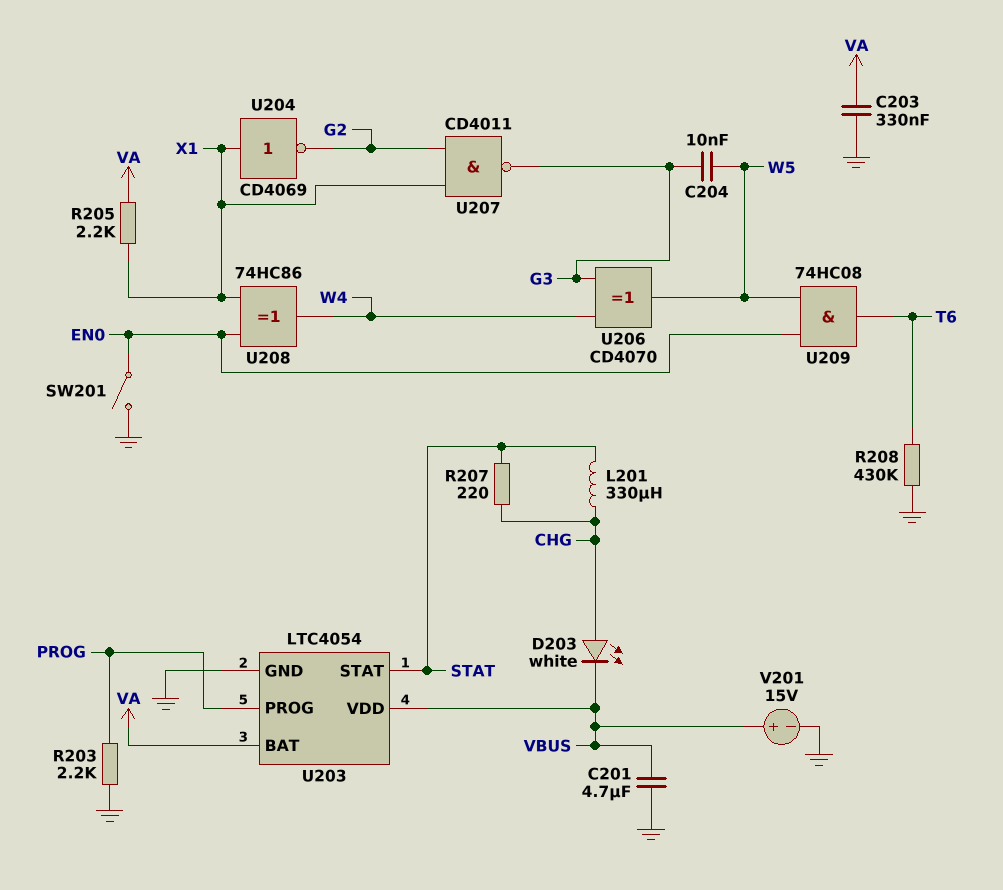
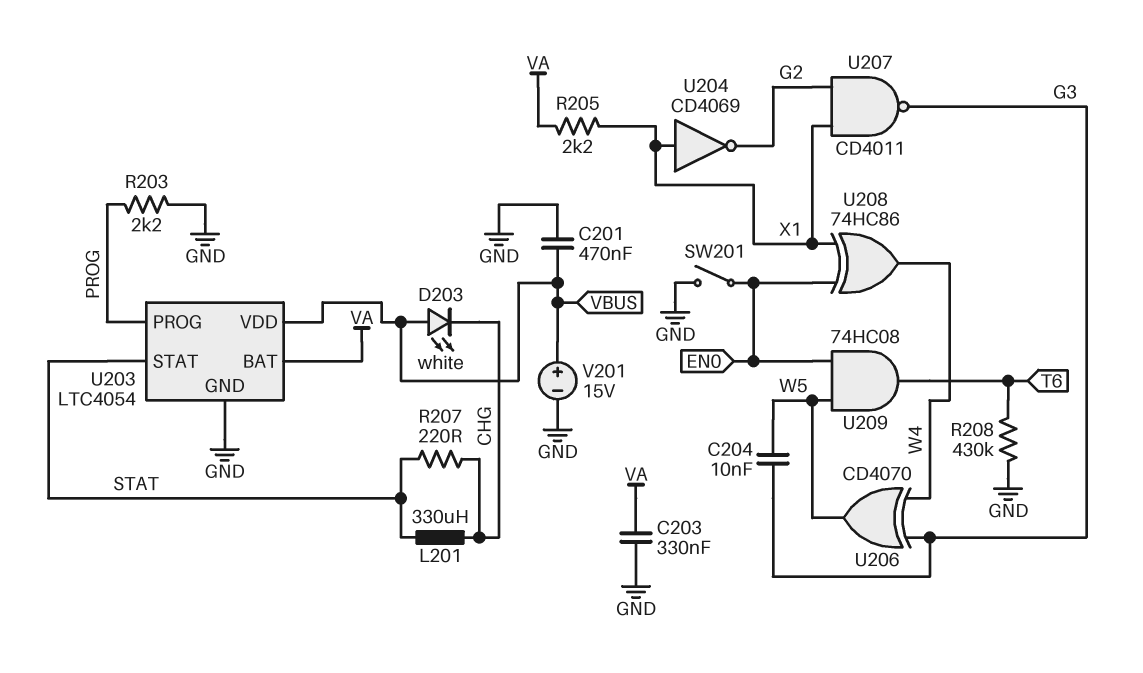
C201: 4.7uF (GND, VBUS) -> 470nF (GND, VBUS)
D203: LED white (A CHG, K VBUS) -> LED white (A VBUS, K CHG)

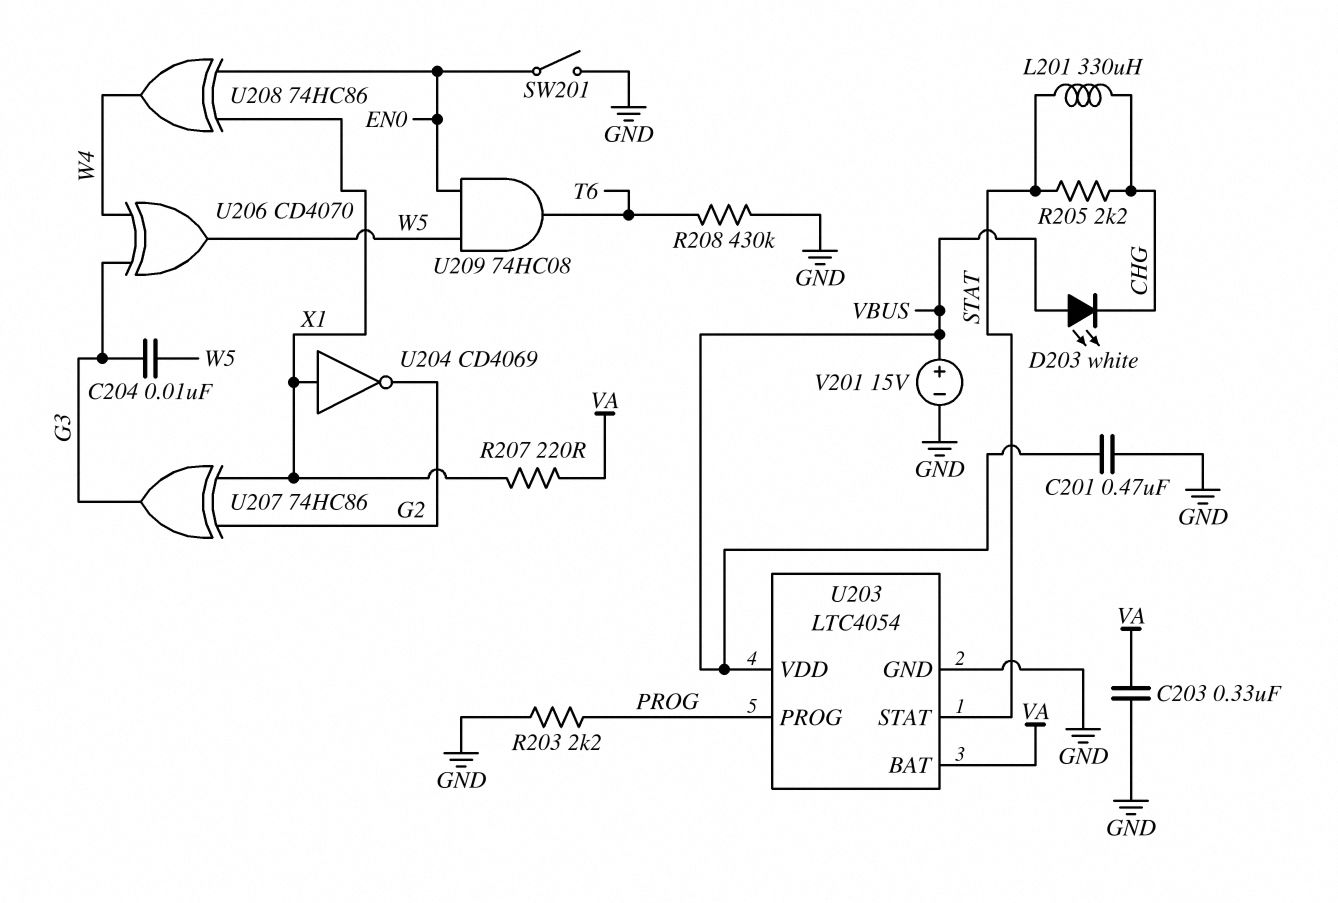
R205: 2.2k (VA, X1) -> 2.2k (CHG, STAT)
R207: 220 (CHG, STAT) -> 220 (VA, X1)
U207: NAND CD4011 (in G2, in X1, out G3) -> XOR 74HC86 (in G2, in X1, out G3)

